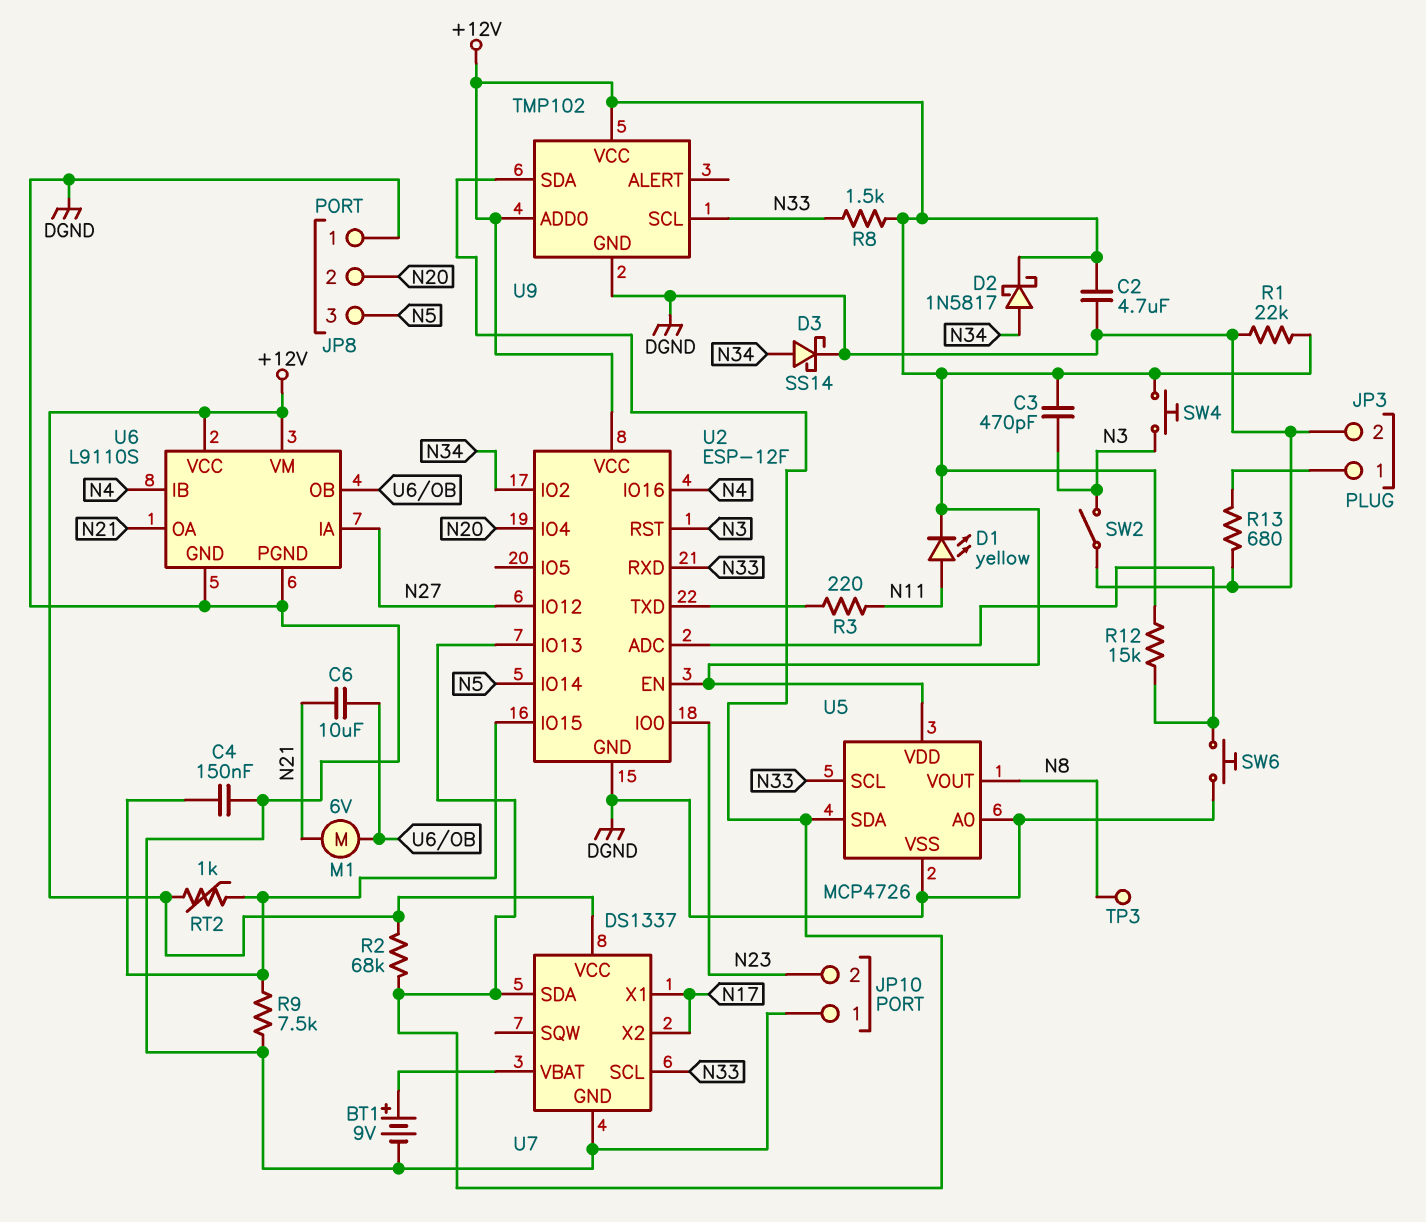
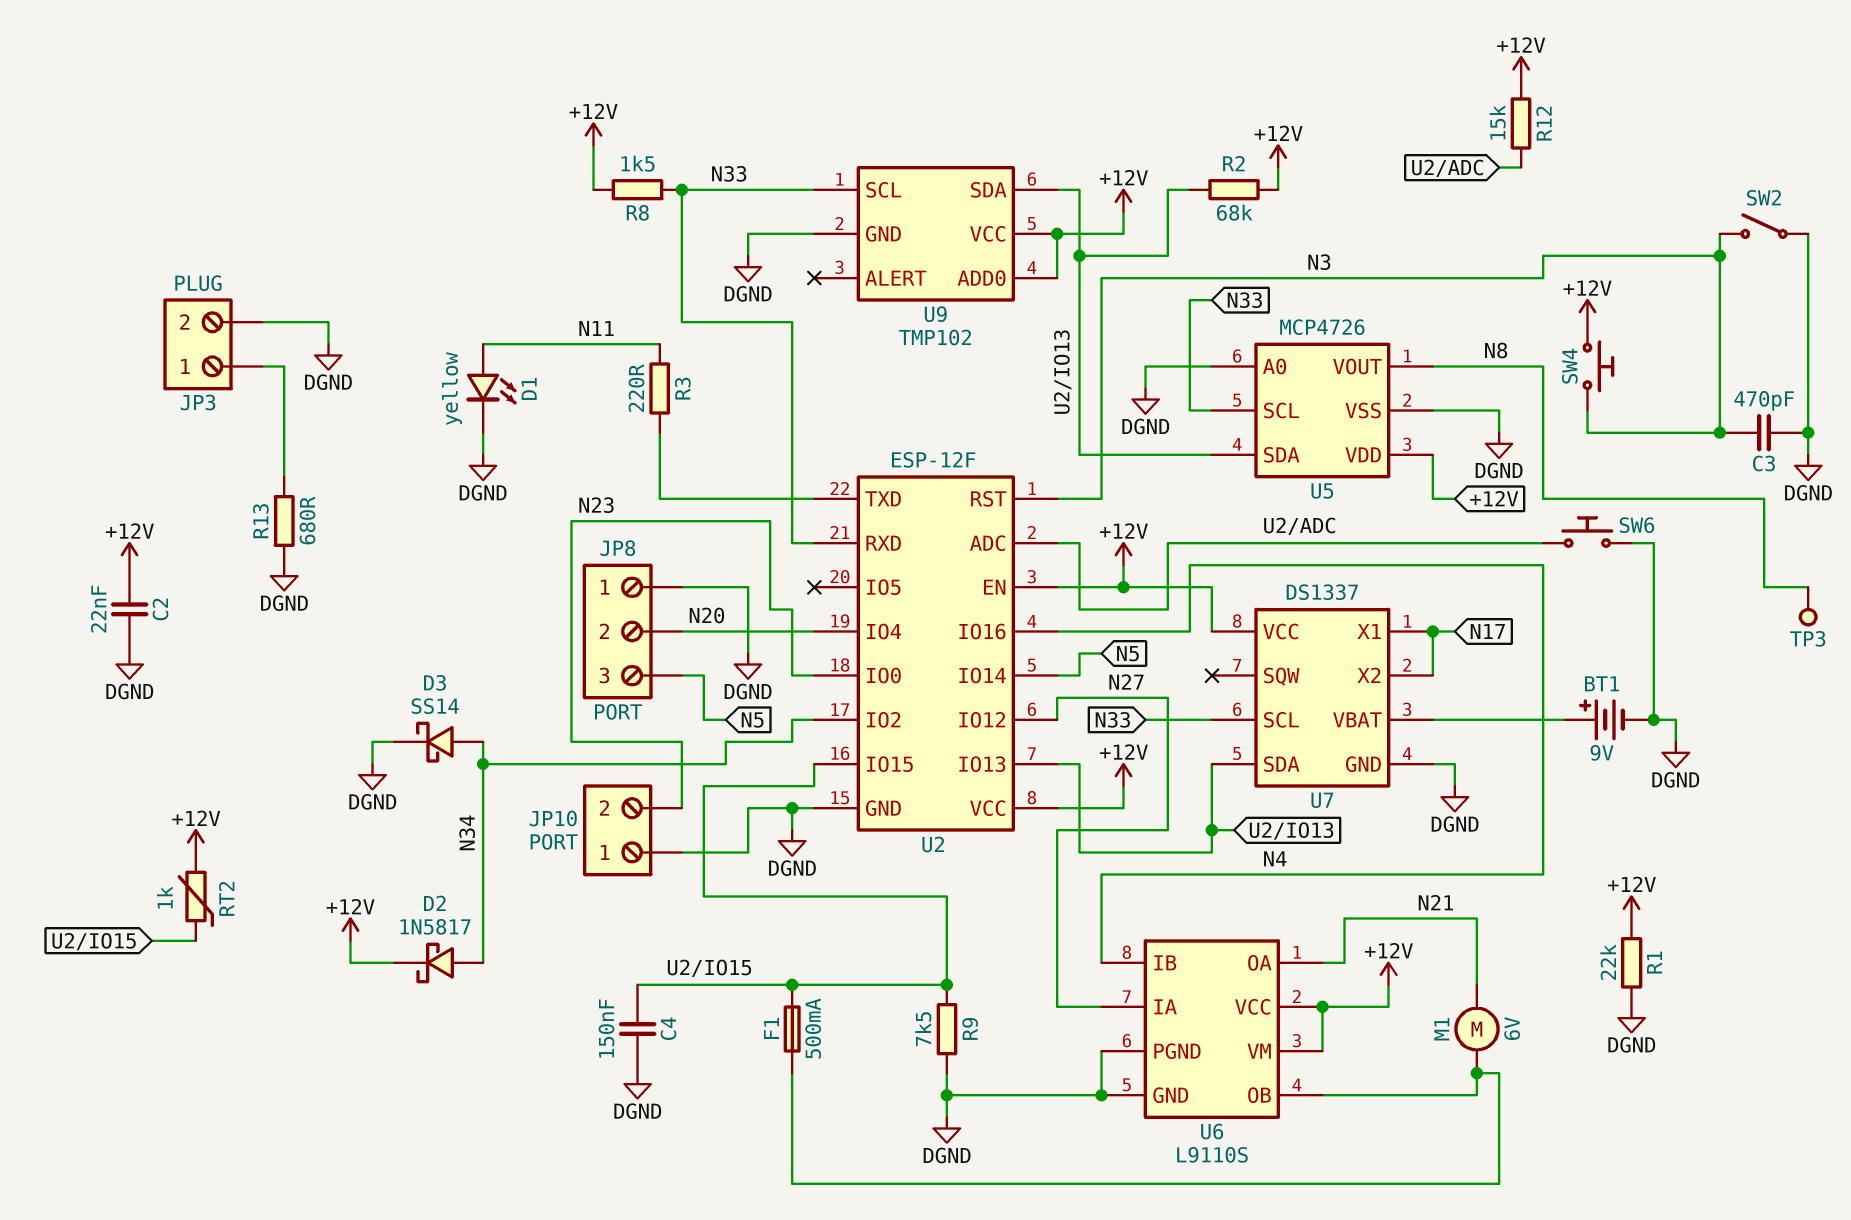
C2: 4.7uF (+12V, DGND) -> 22nF (+12V, DGND)
C3: 470pF (+12V, N3) -> 470pF (DGND, N3)
C6: 10uF (N21, U6/OB) -> none
D1: LED yellow (A N11, K +12V) -> LED yellow (A N11, K DGND)
F1: none -> 500mA (U2/IO15, U6/OB)

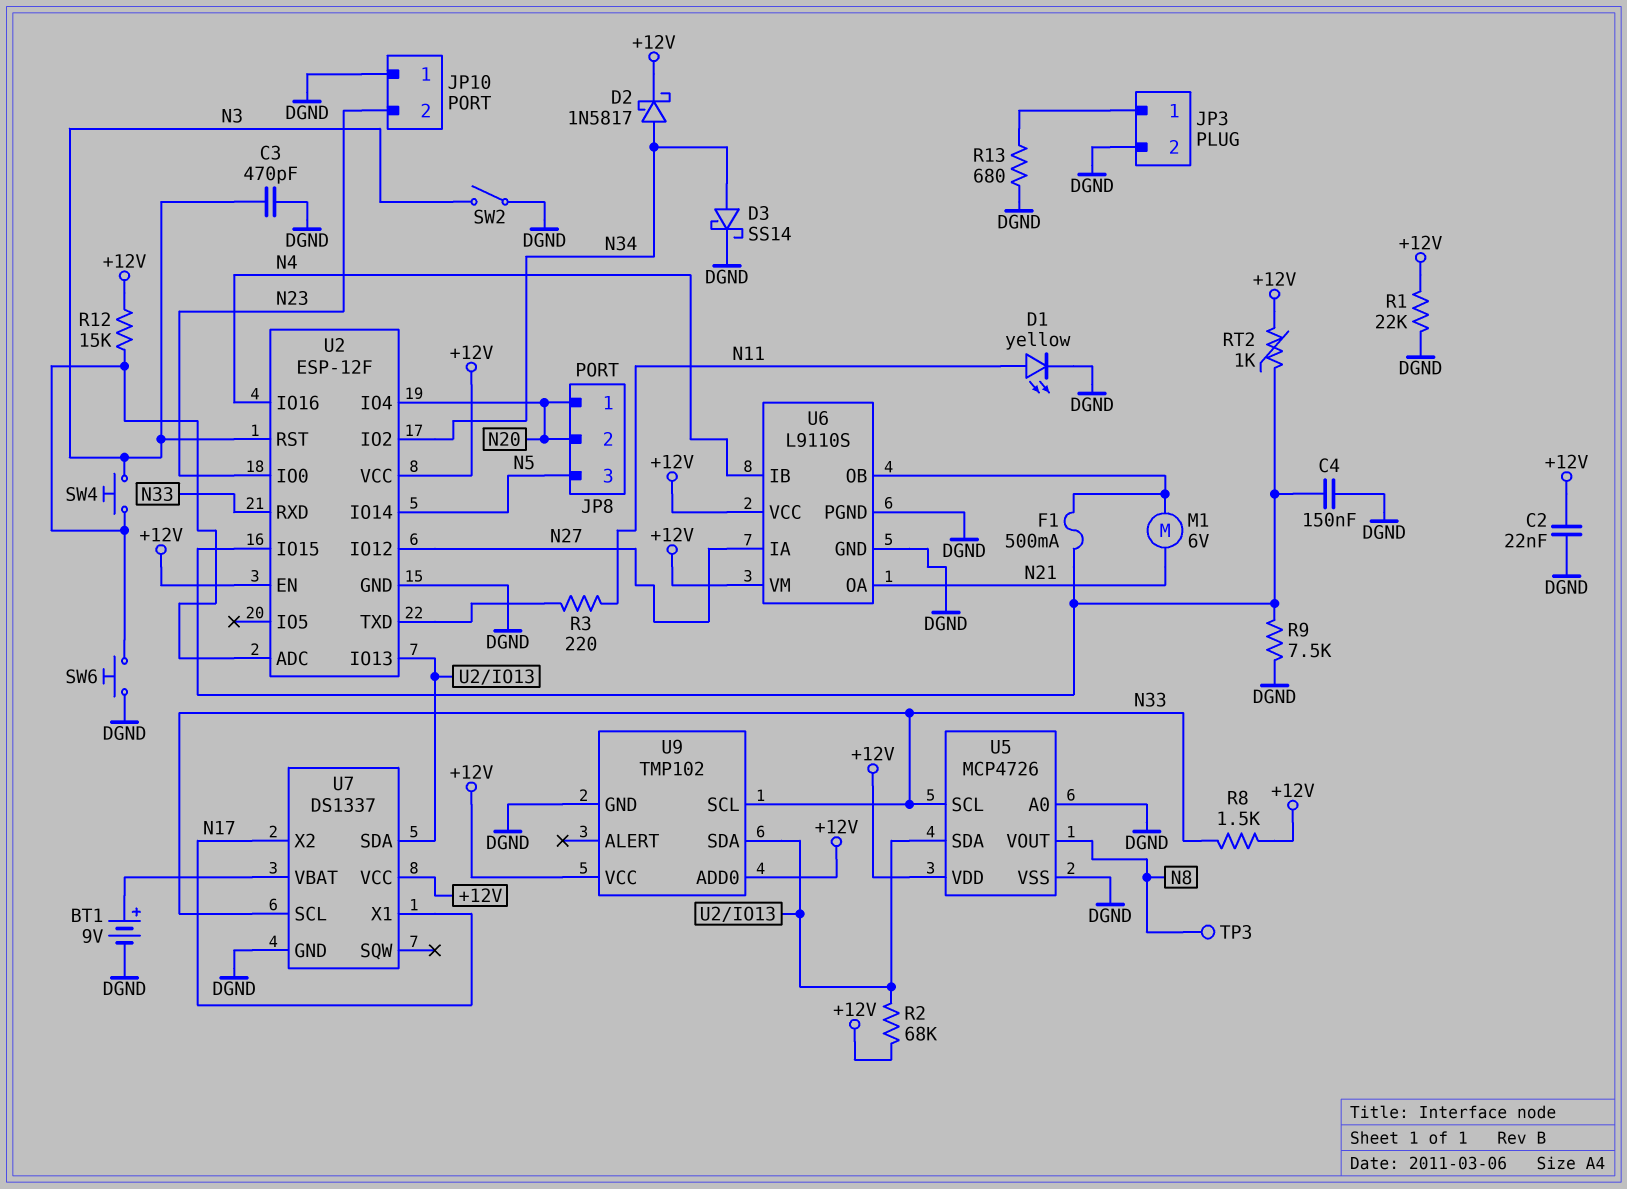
JP8 pin 1: DGND -> N20
SW4: button (+12V, N3) -> button (N3, U2/ADC)

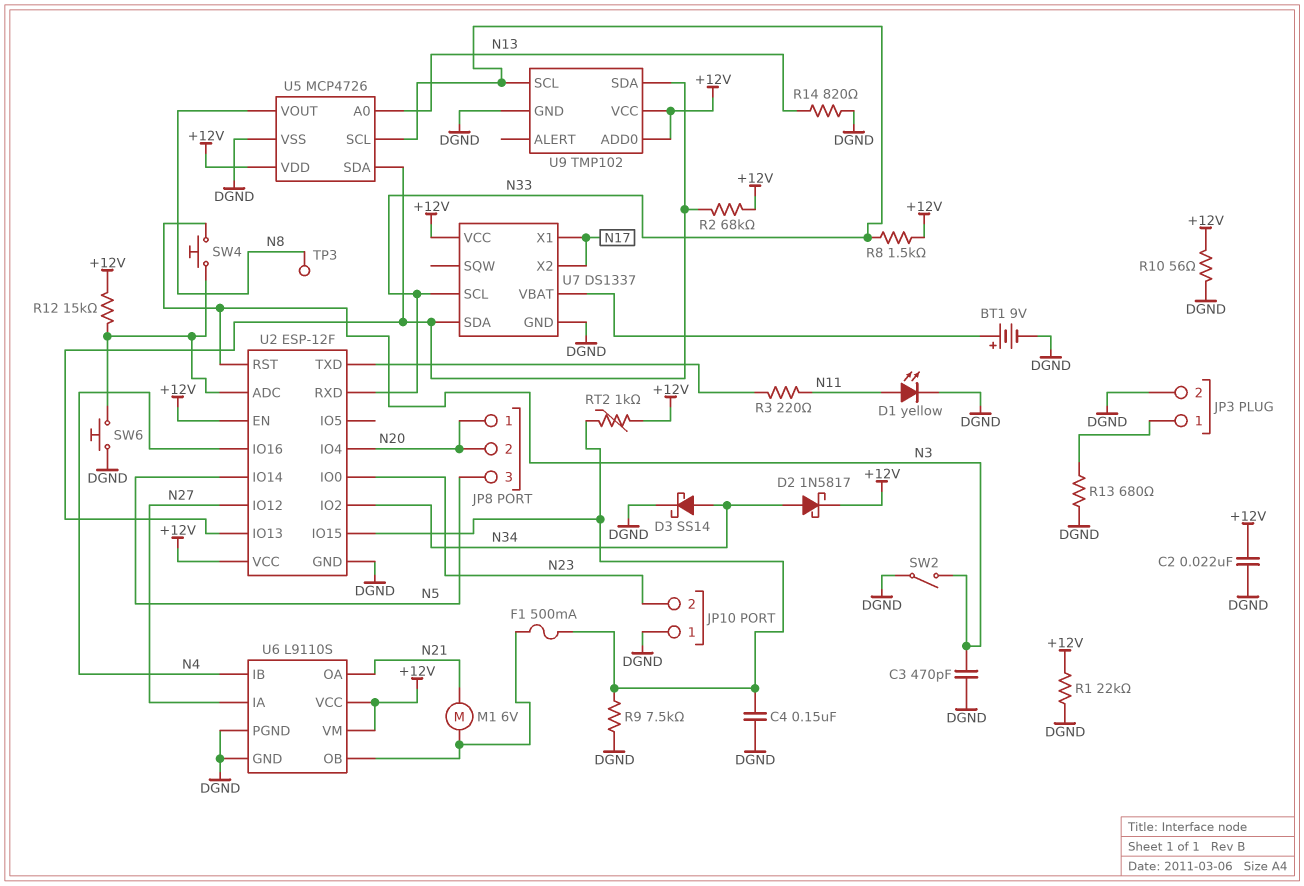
R10: none -> 56 (+12V, DGND)
R14: none -> 820 (DGND, N13)
U5 pin A0: DGND -> N13

